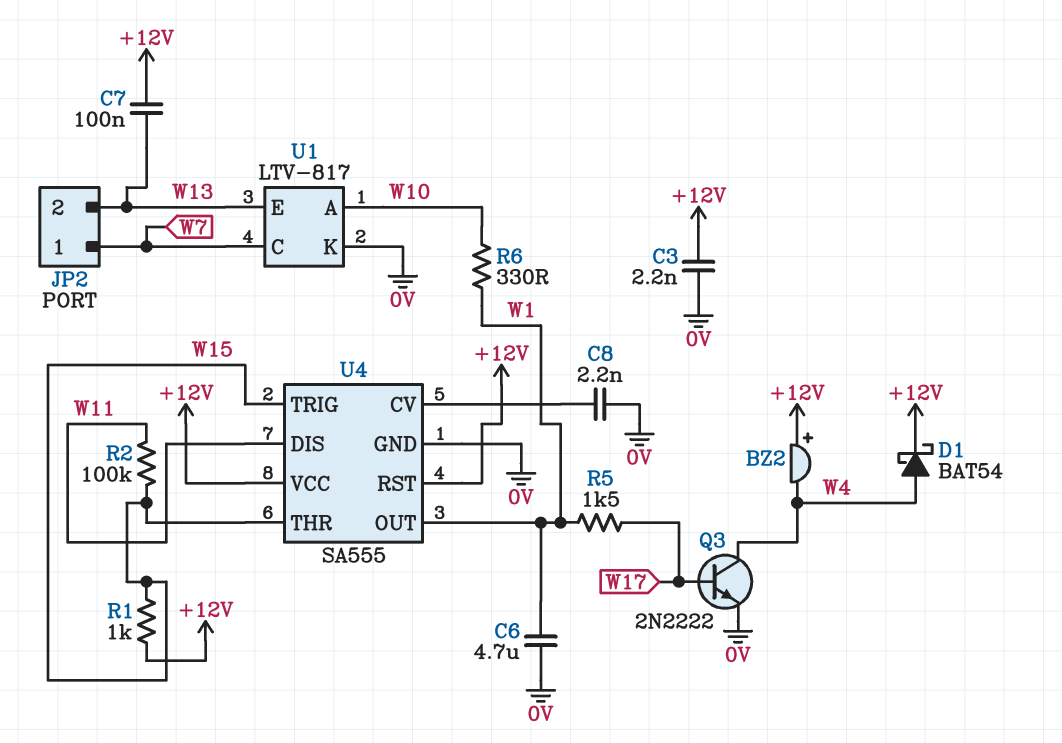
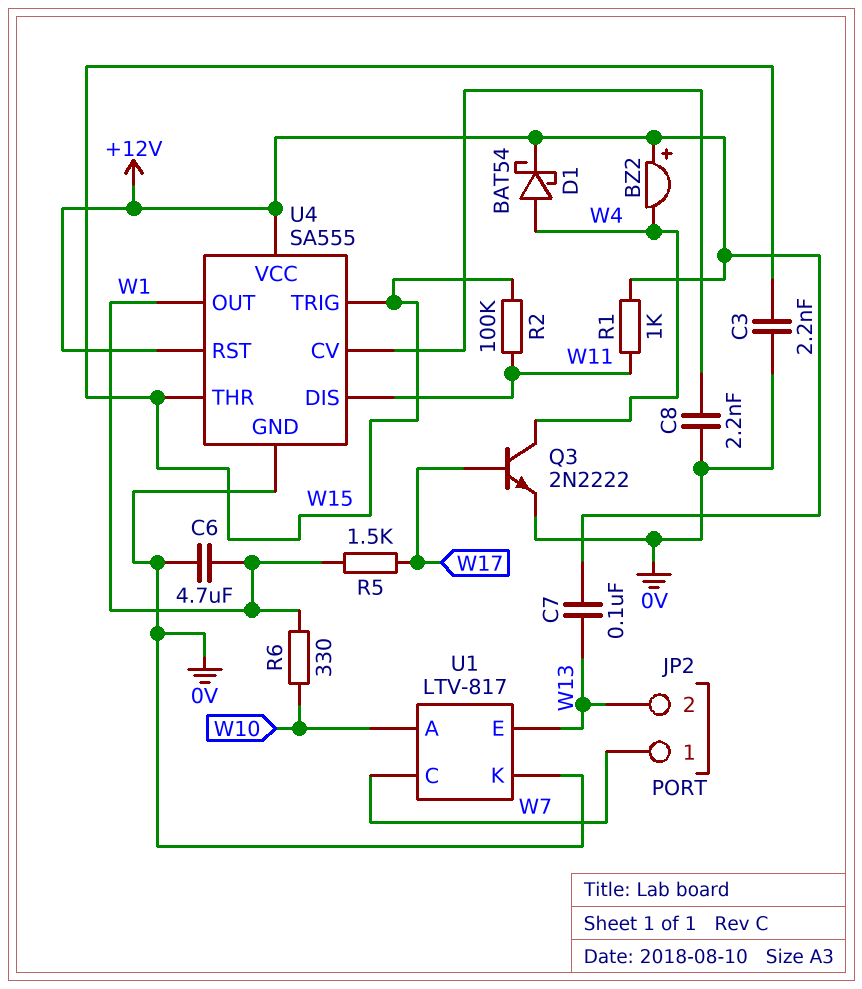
C3: 2.2nF (+12V, 0V) -> 2.2nF (0V, W15)
R1: 1k (+12V, W15) -> 1k (+12V, W11)

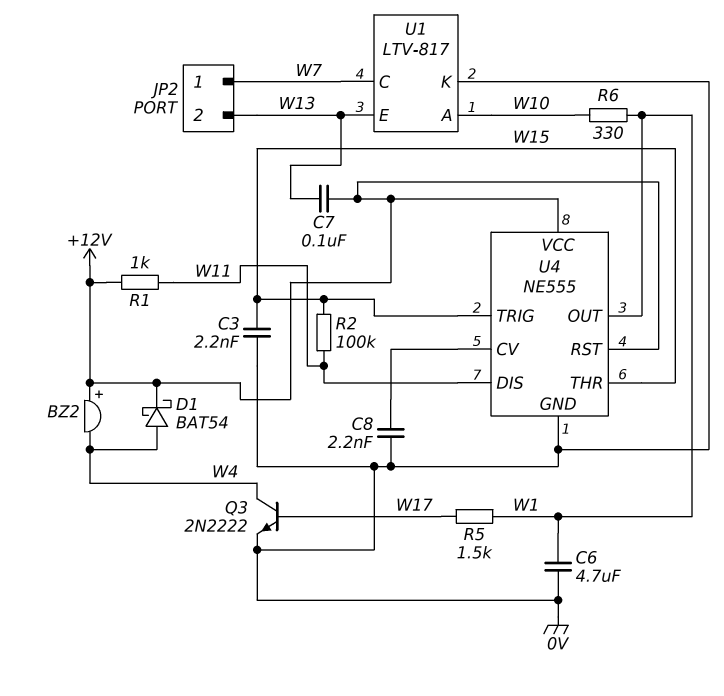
U4: SA555 -> NE555

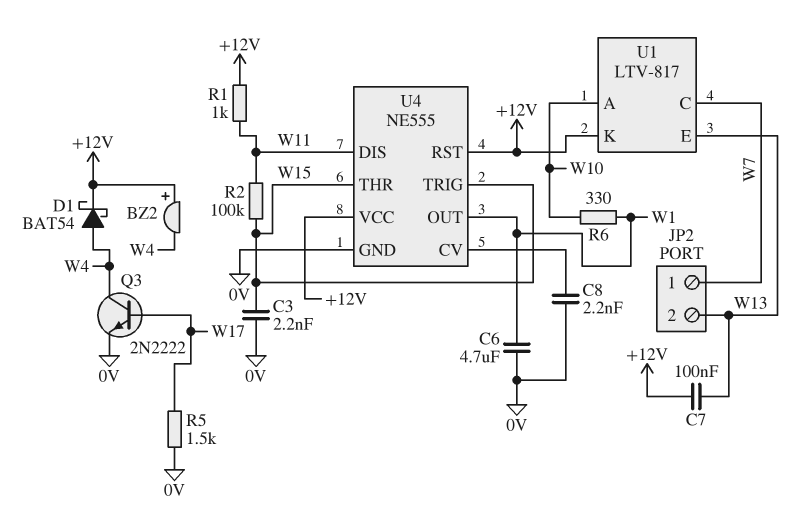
R5: 1.5k (W1, W17) -> 1.5k (0V, W17)
U1 pin K: 0V -> +12V

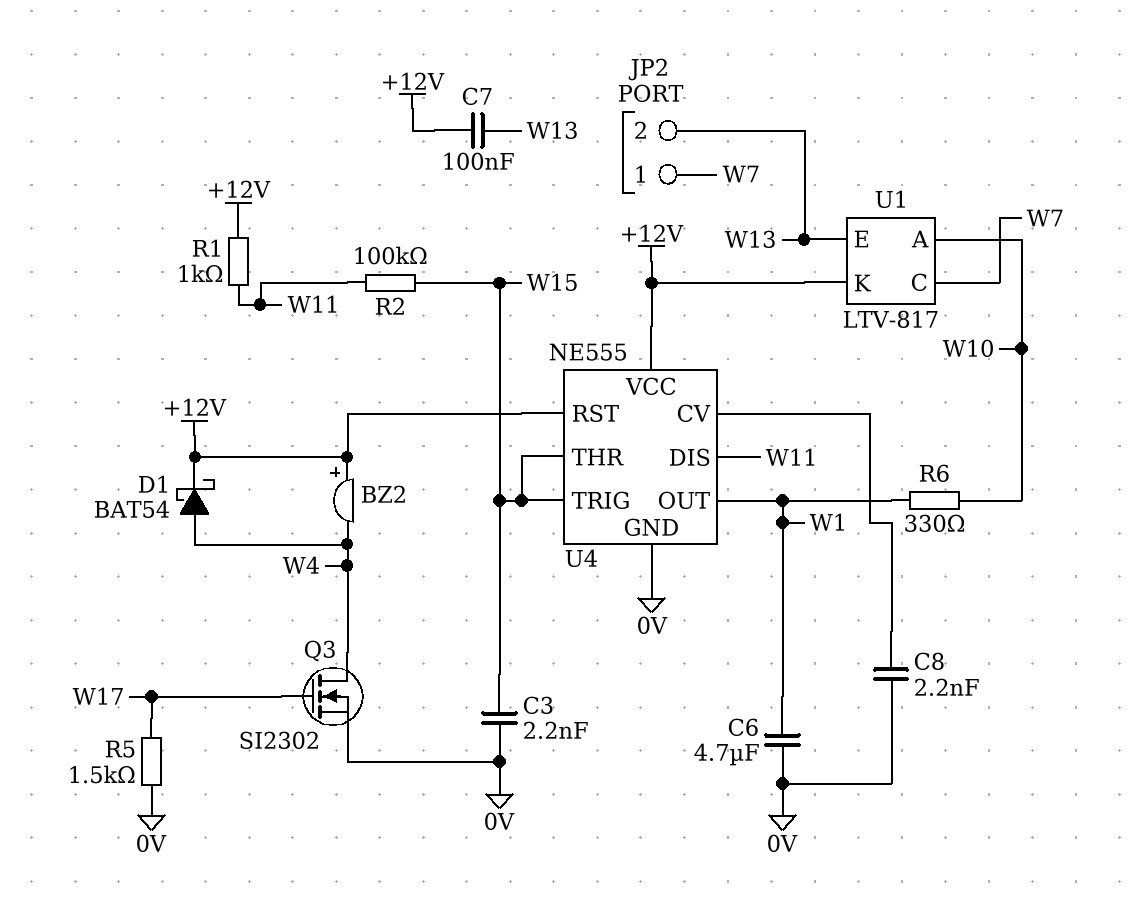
Q3: NPN 2N2222 (B W17, C W4, E 0V) -> NMOS SI2302 (G W17, D W4, S 0V)

